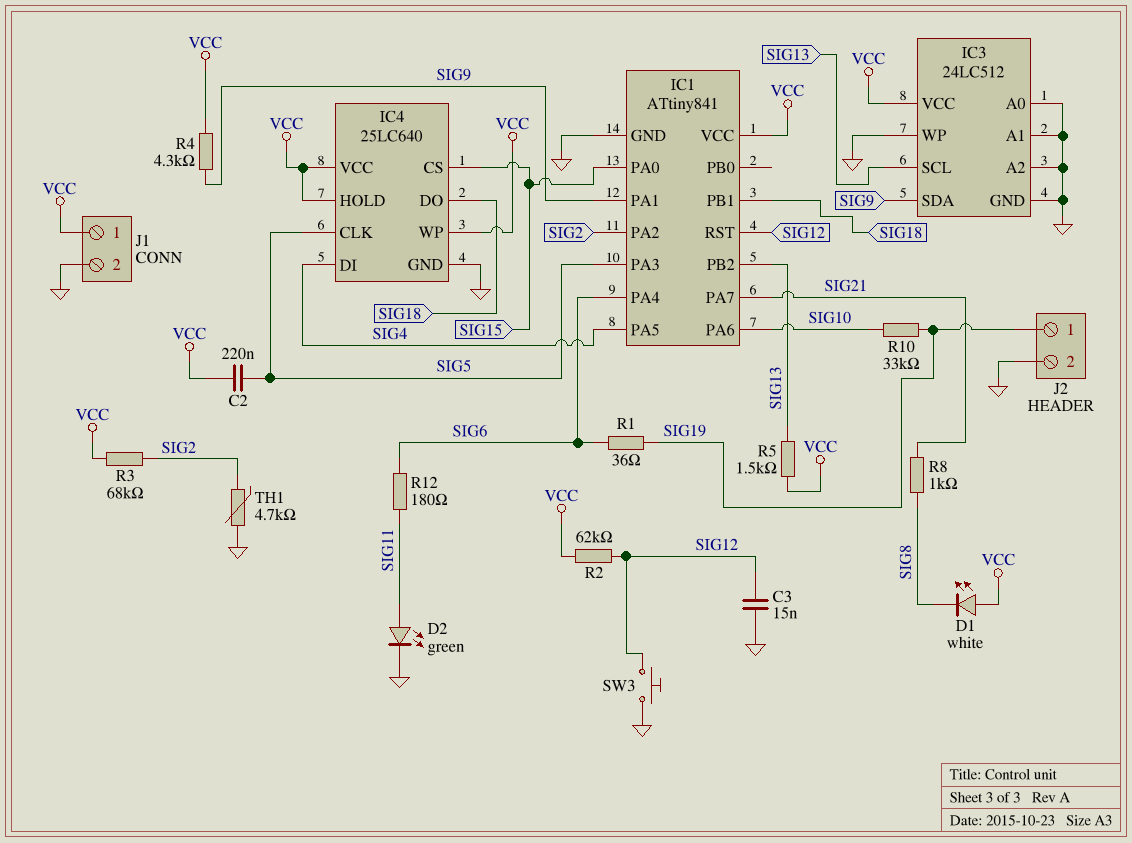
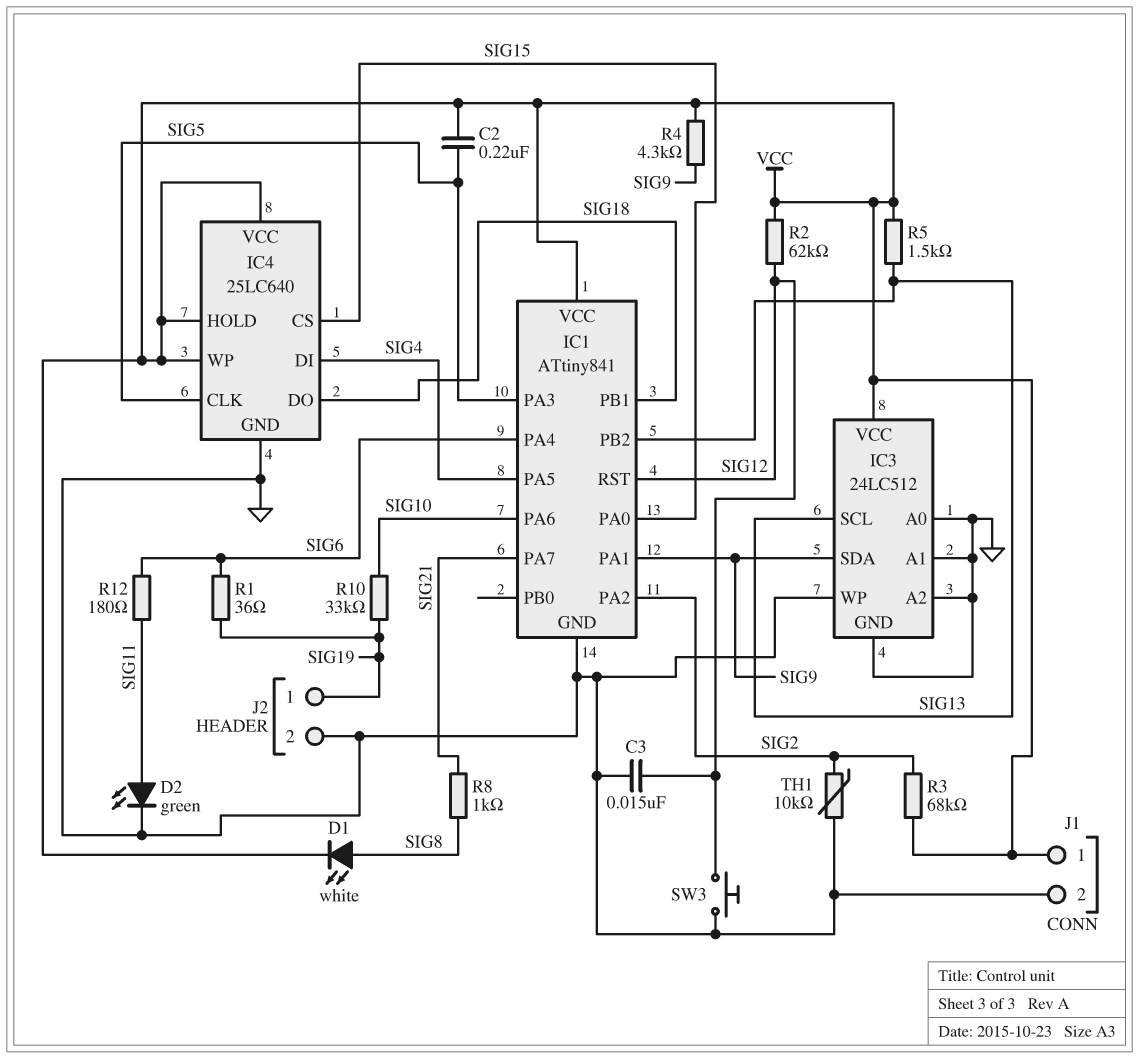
D1: LED white (A VCC, K SIG8) -> LED white (A SIG8, K VCC)
TH1: 4.7k (GND, SIG2) -> 10k (GND, SIG2)

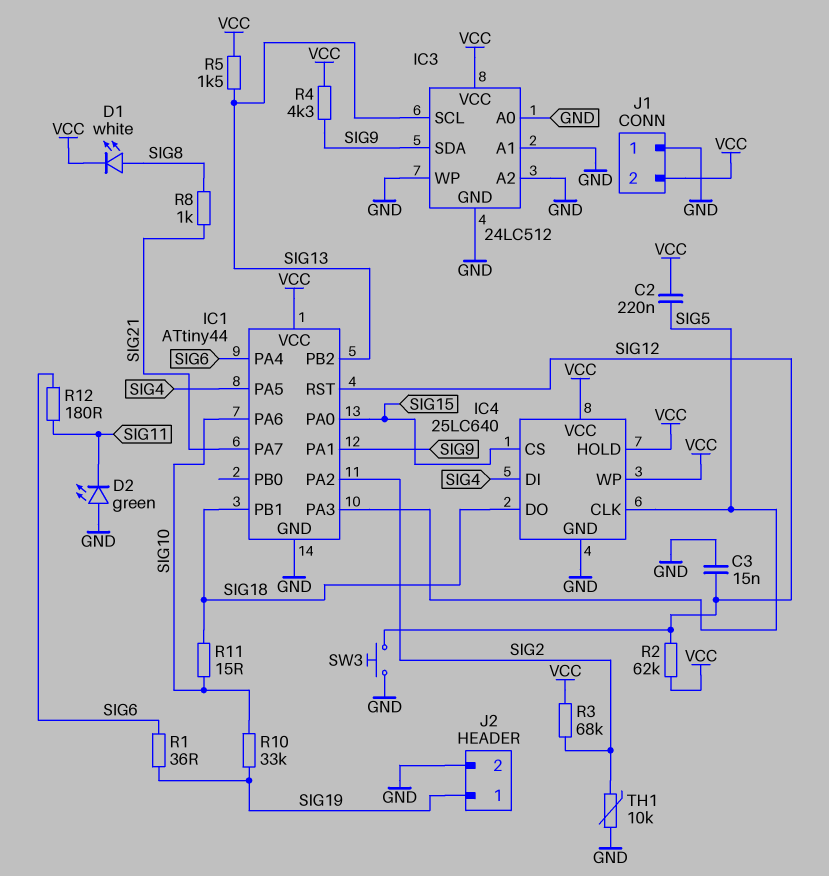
D2: LED green (A SIG11, K GND) -> LED green (A GND, K SIG11)
IC1: ATtiny841 -> ATtiny44
J1 pin 1: VCC -> GND
J1 pin 2: GND -> VCC
R11: none -> 15 (SIG10, SIG18)

